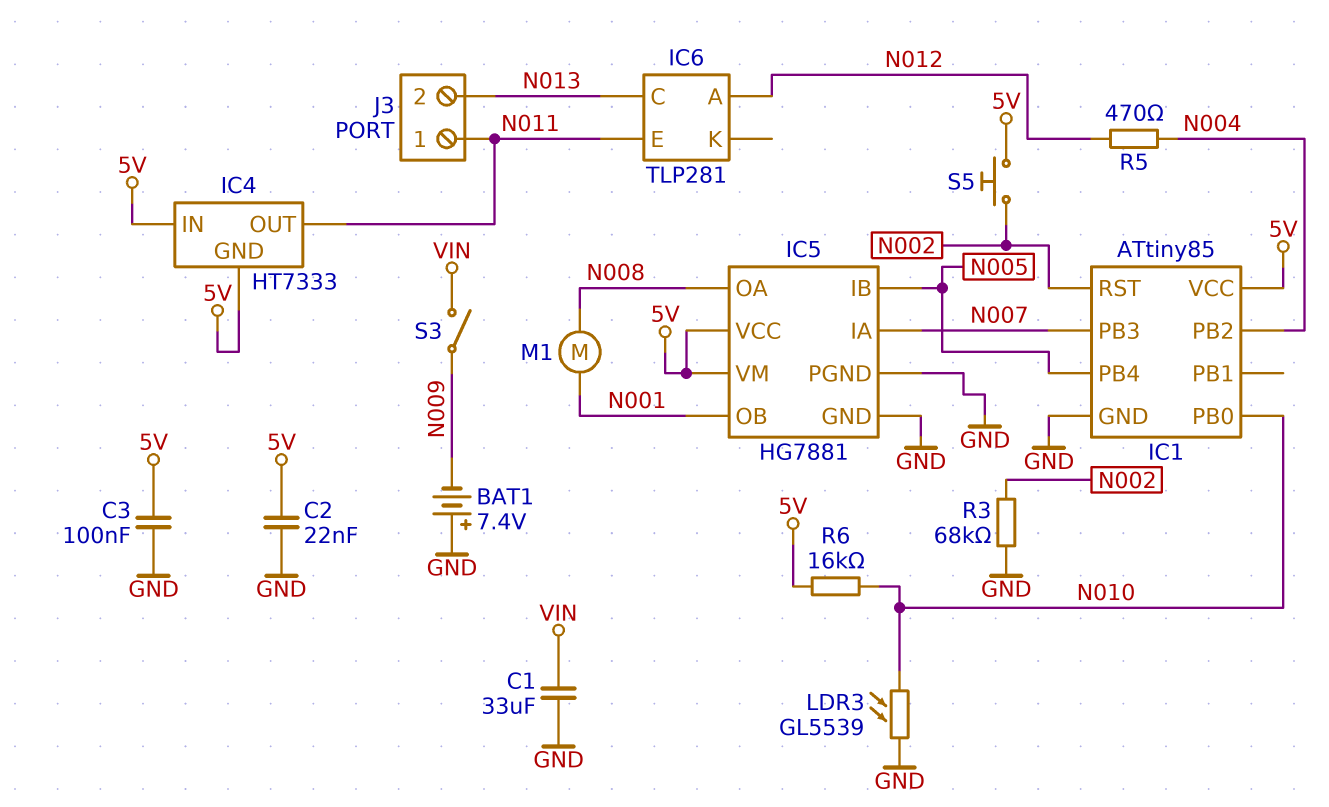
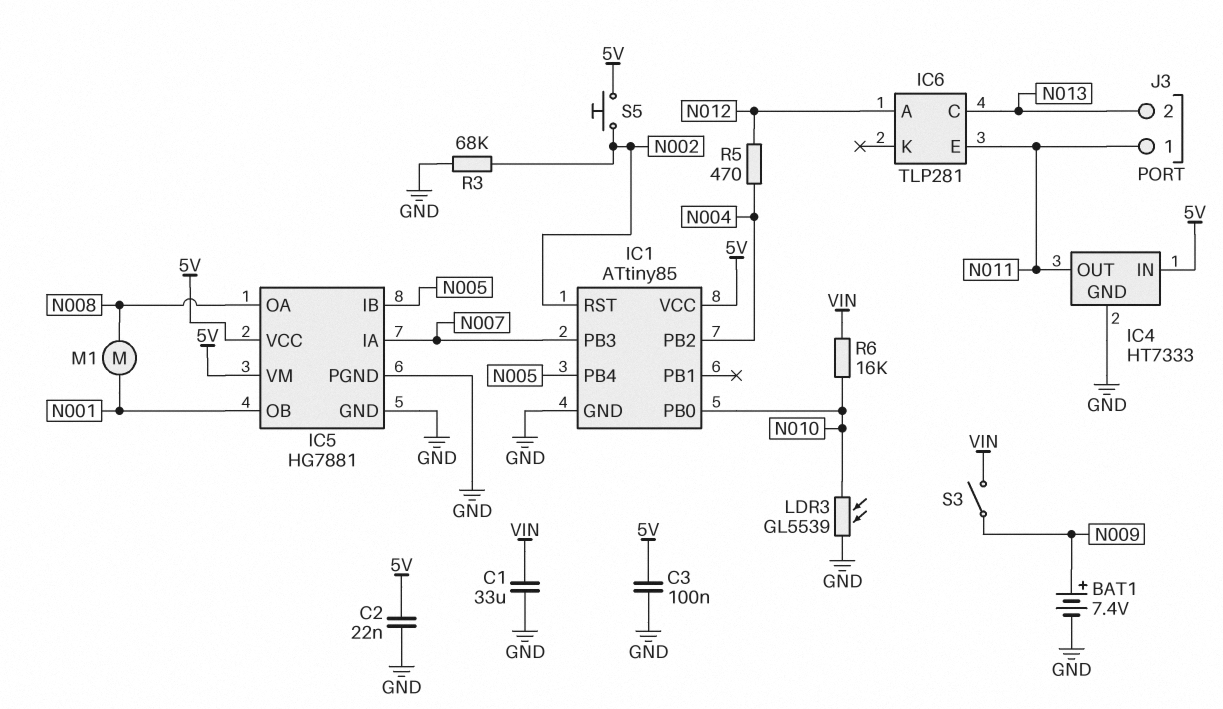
BAT1: 7.4V (plus GND, minus N009) -> 7.4V (plus N009, minus GND)
IC4 pin GND: 5V -> GND
R6: 16k (5V, N010) -> 16k (N010, VIN)

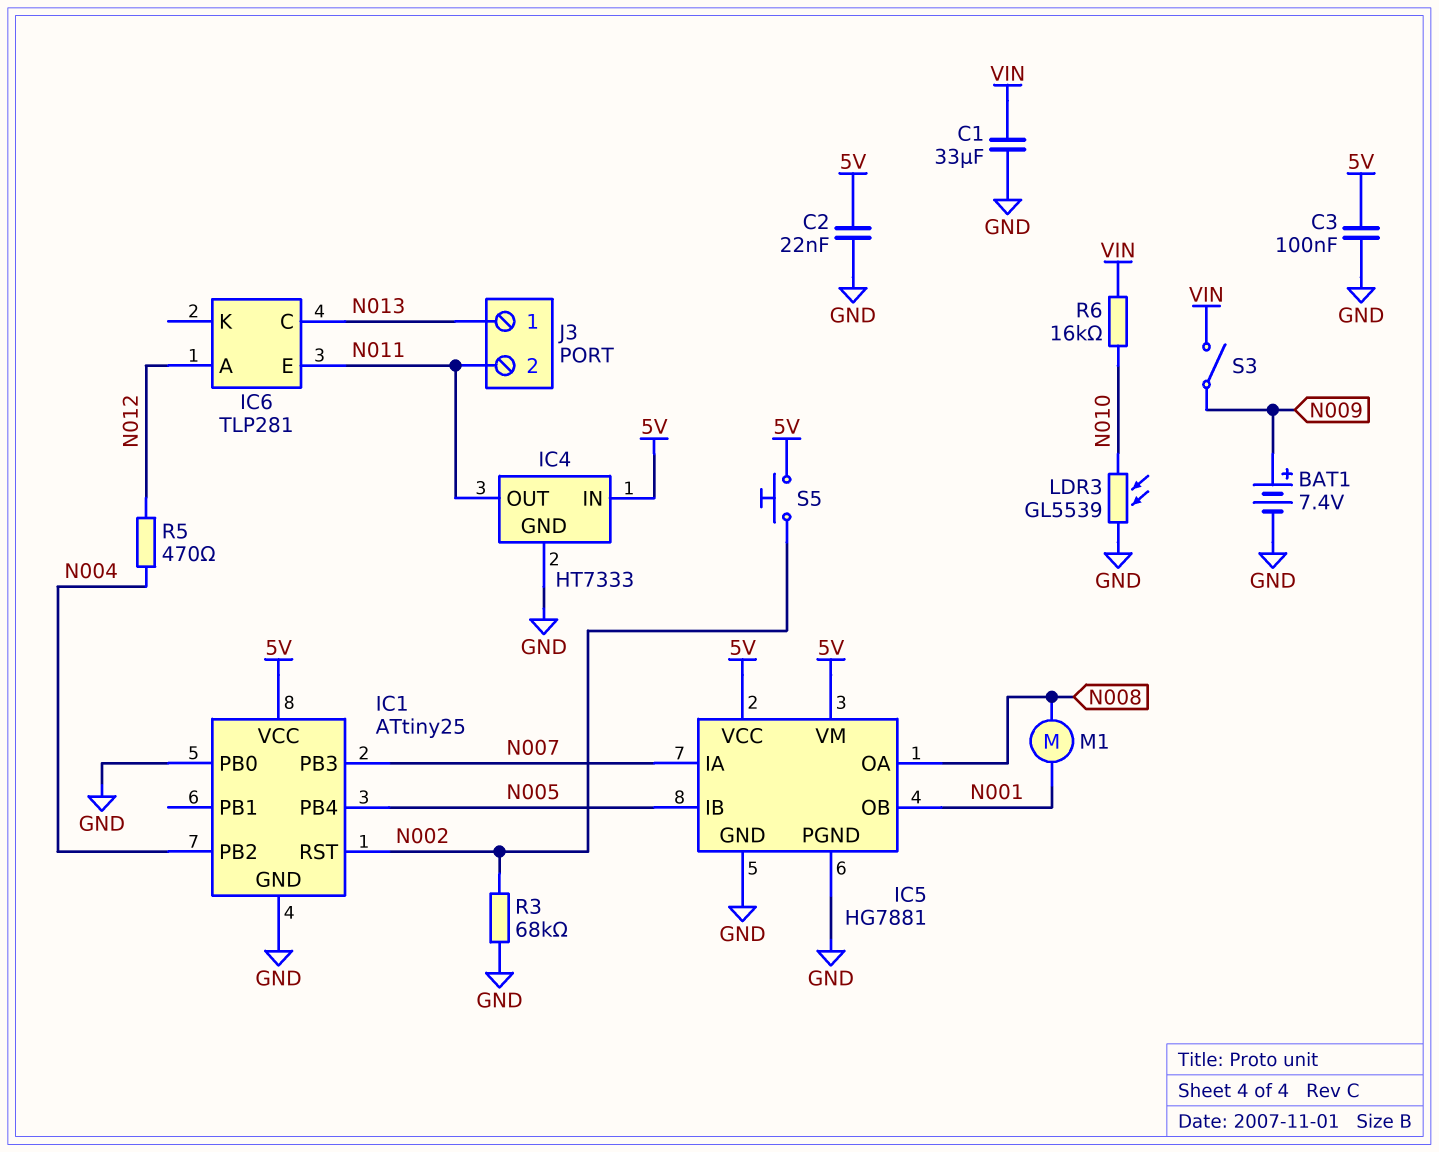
IC1: ATtiny85 -> ATtiny25
IC1 pin PB0: N010 -> GND
J3 pin 1: N011 -> N013
J3 pin 2: N013 -> N011

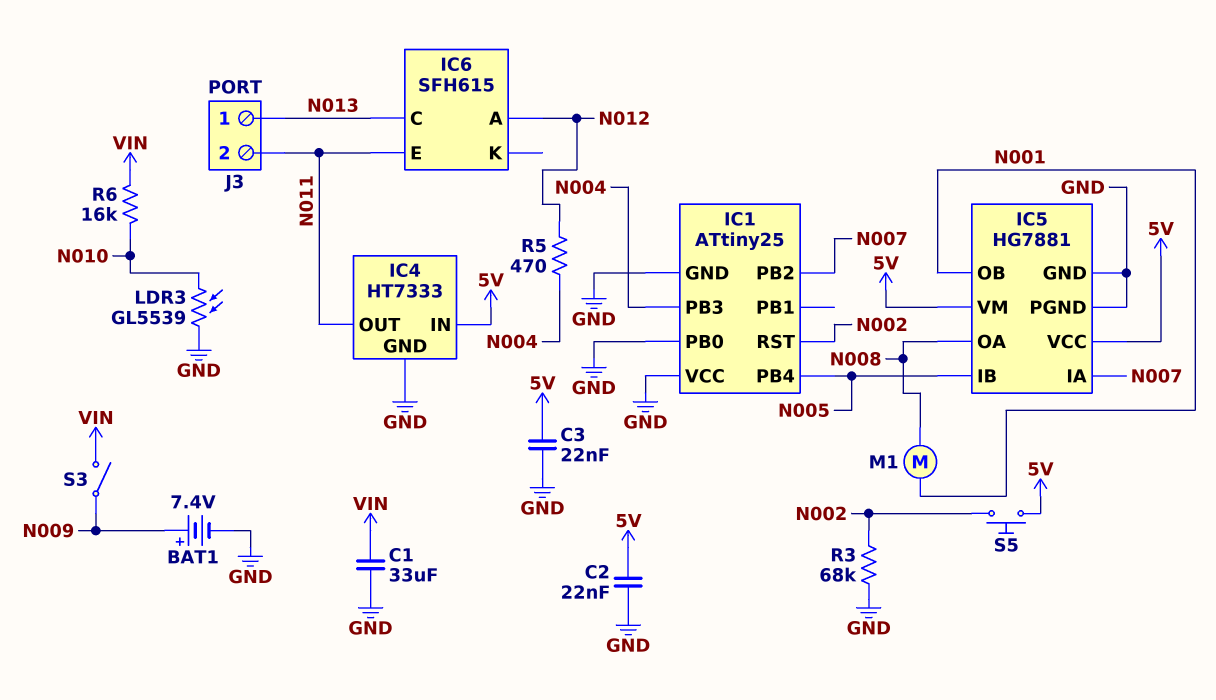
C3: 100nF (5V, GND) -> 22nF (5V, GND)
IC1 pin PB2: N004 -> N007
IC1 pin PB3: N007 -> N004
IC1 pin VCC: 5V -> GND
IC6: TLP281 -> SFH615

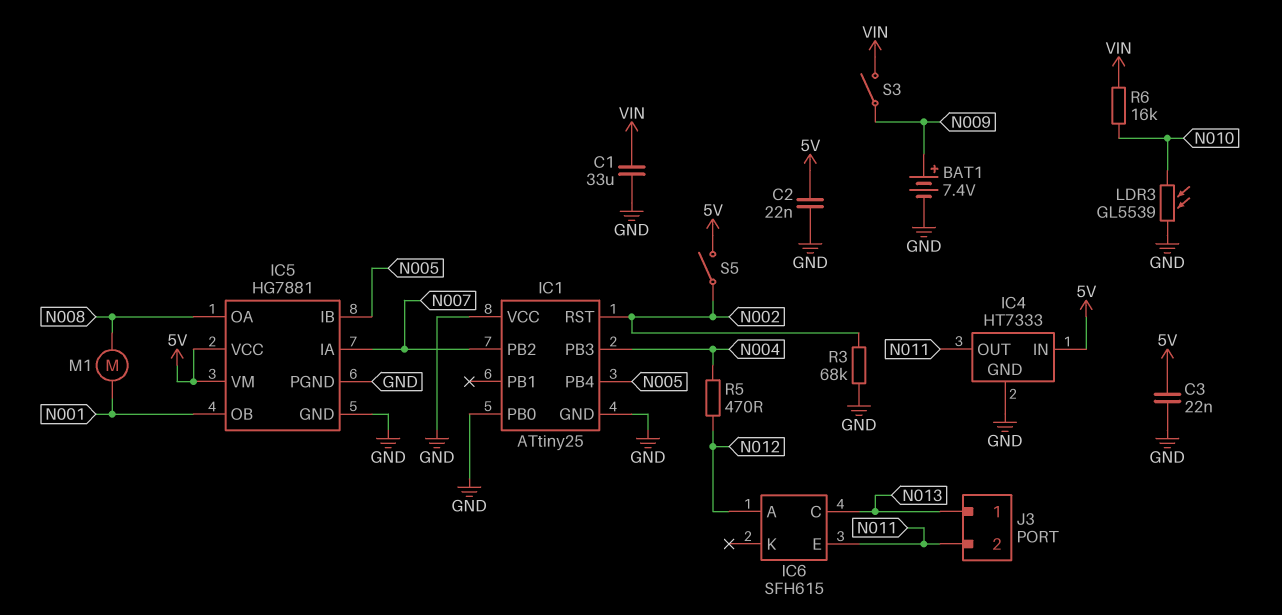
S5: button (5V, N002) -> switch (5V, N002)

